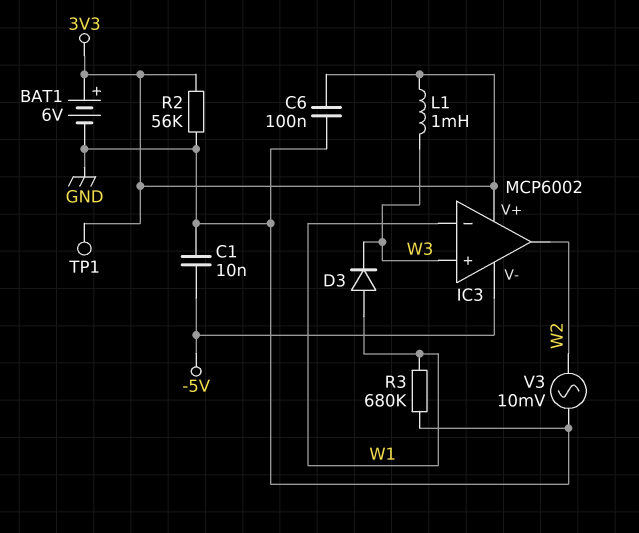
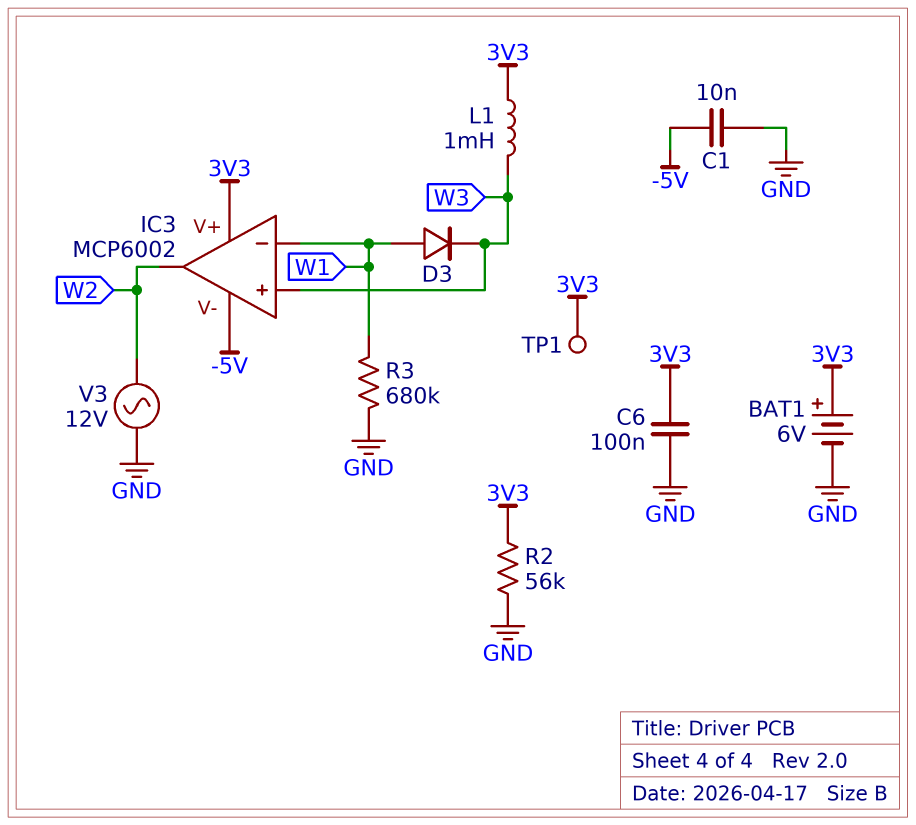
V3: AC 10mV (GND, W2) -> AC 12V (GND, W2)

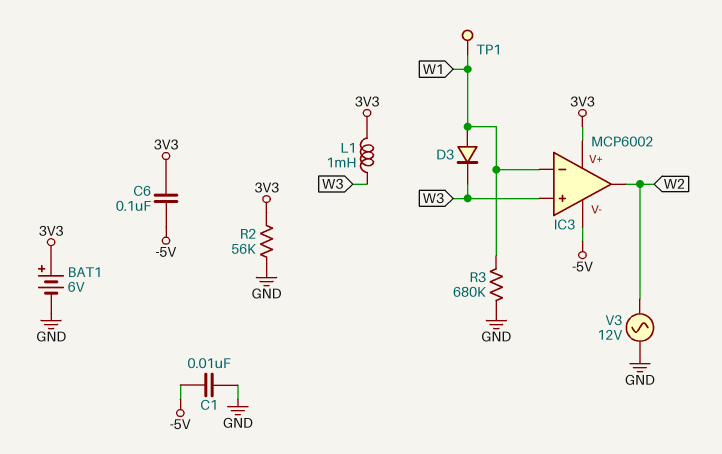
C6: 100nF (3V3, GND) -> 100nF (-5V, 3V3)
TP1: test point (3V3) -> test point (W1)

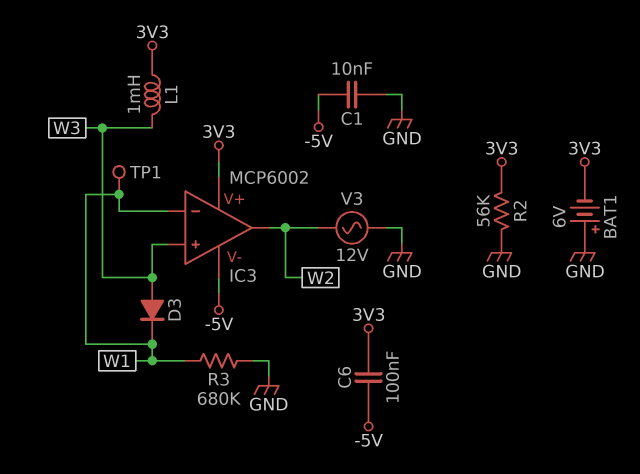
BAT1: 6V (plus 3V3, minus GND) -> 6V (plus GND, minus 3V3)
D3: diode (A W1, K W3) -> diode (A W3, K W1)

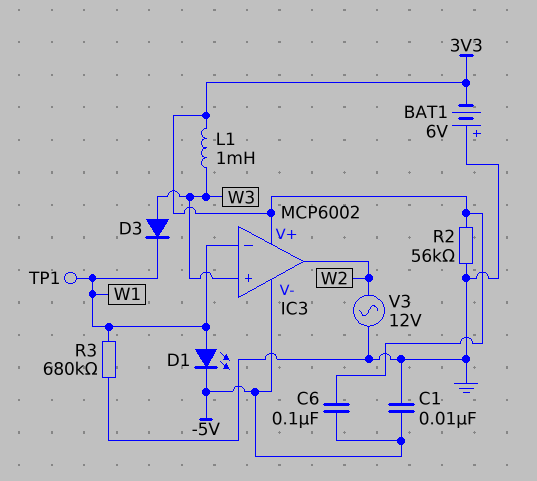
D1: none -> LED (A W1, K -5V)

